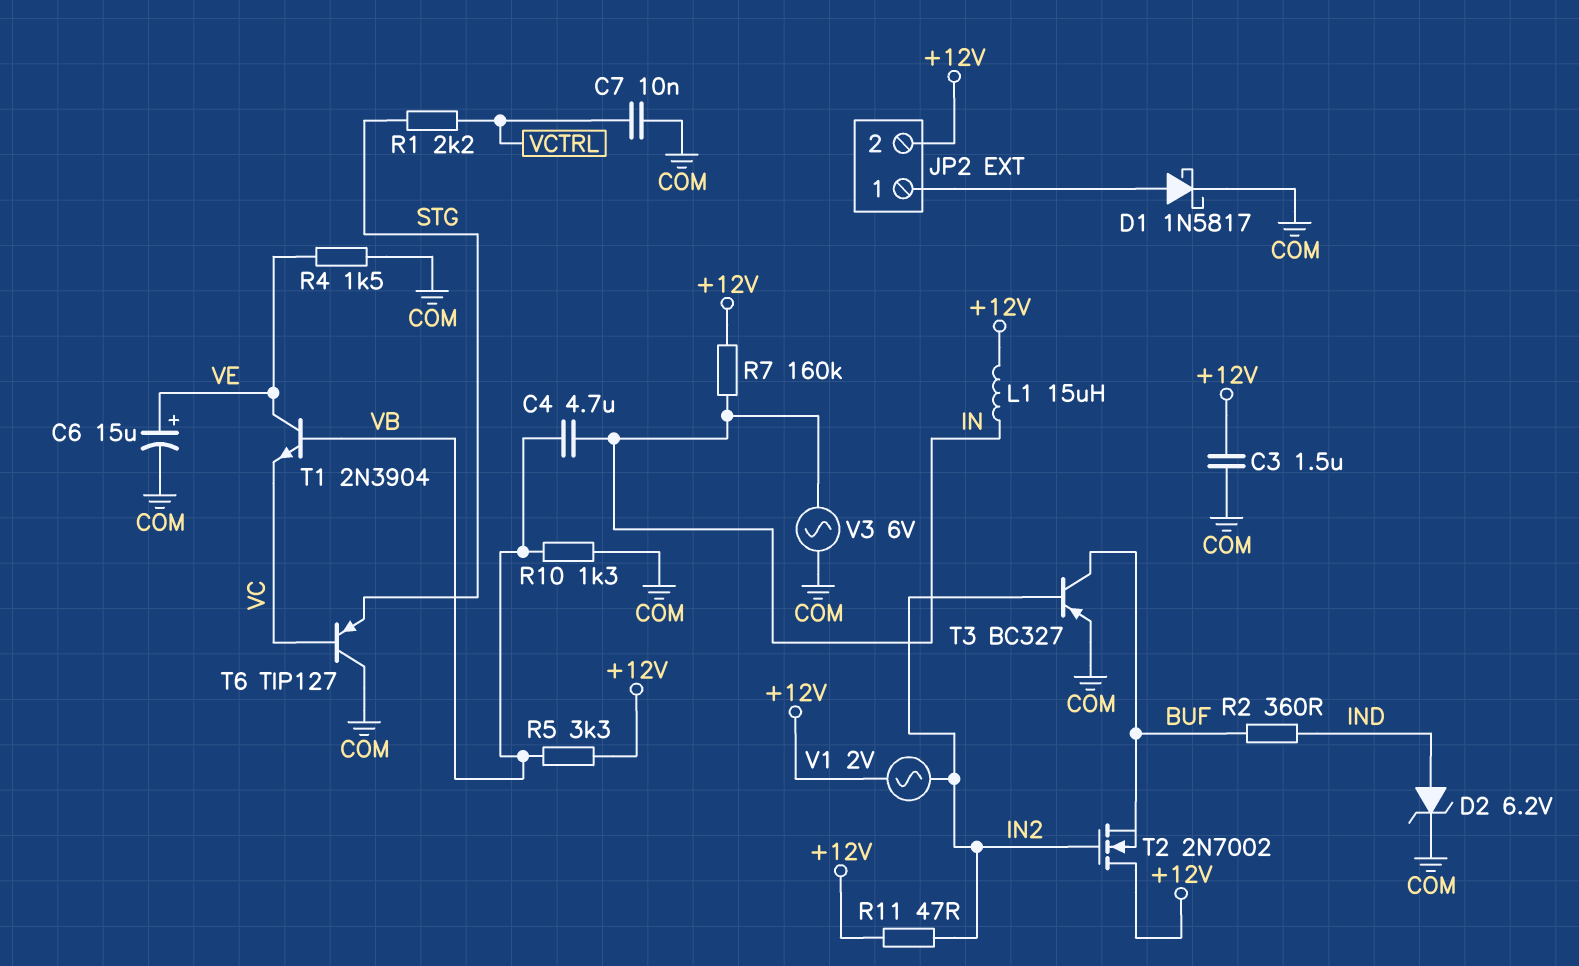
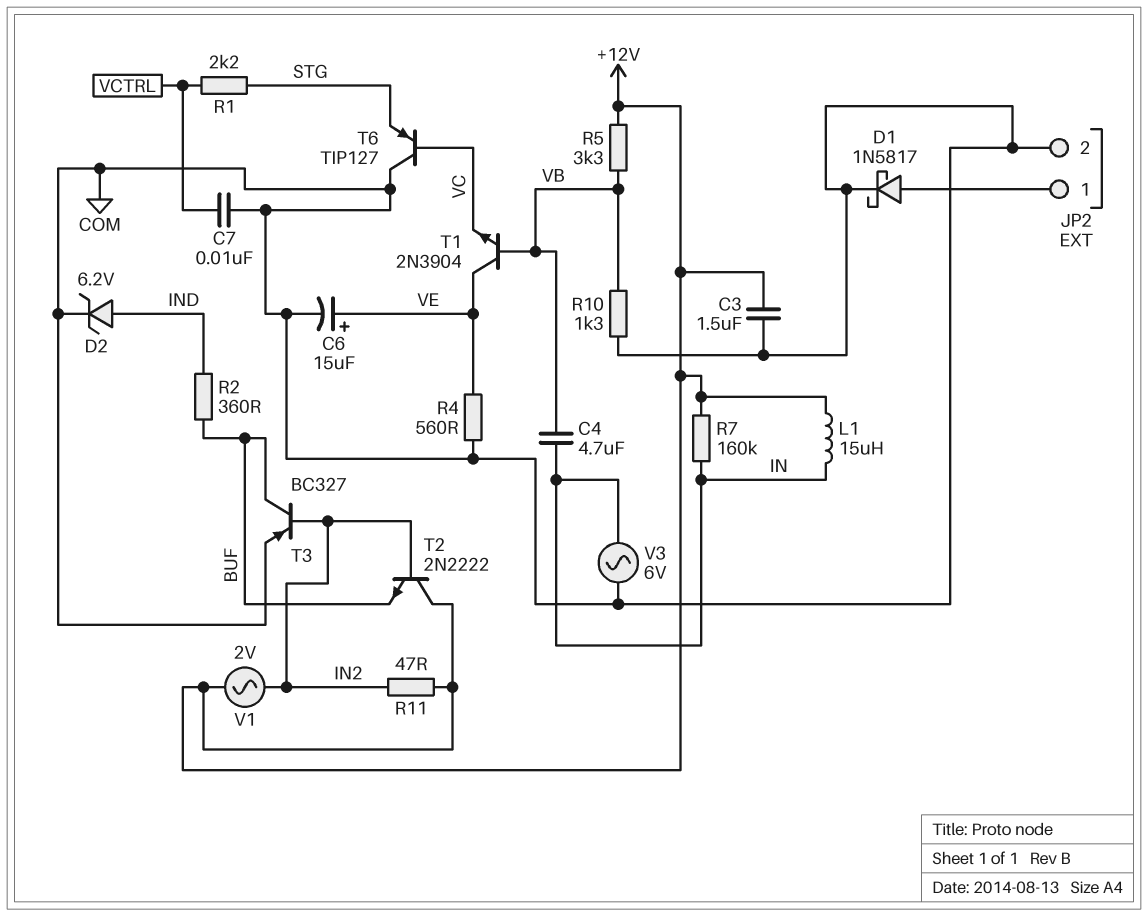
JP2 pin 2: +12V -> COM
R4: 1.5k (COM, VE) -> 560 (COM, VE)
T2: NMOS 2N7002 (G IN2, D +12V, S BUF) -> NPN 2N2222 (B IN2, C +12V, E BUF)

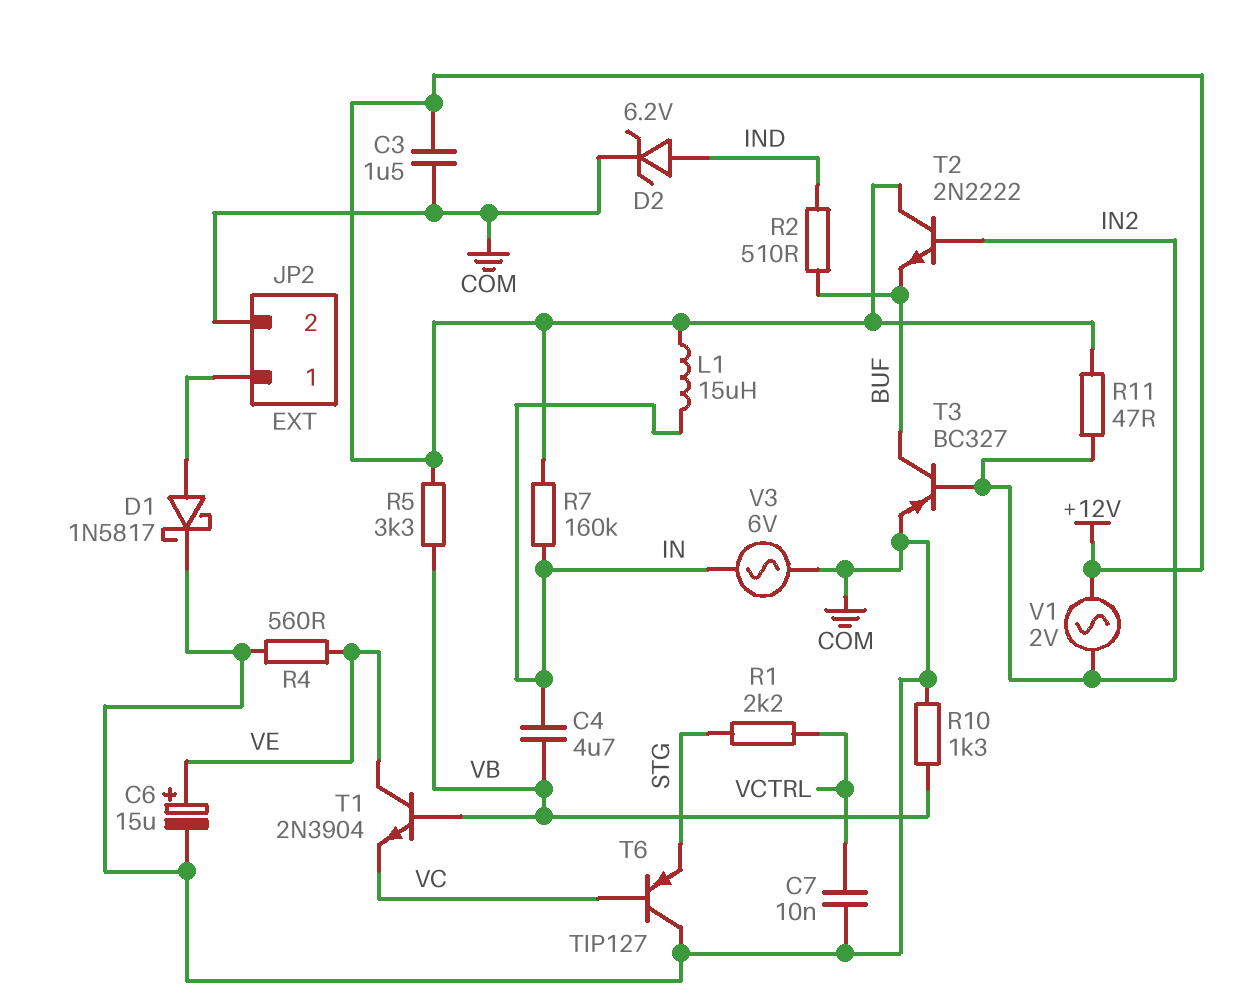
R2: 360 (BUF, IND) -> 510 (BUF, IND)

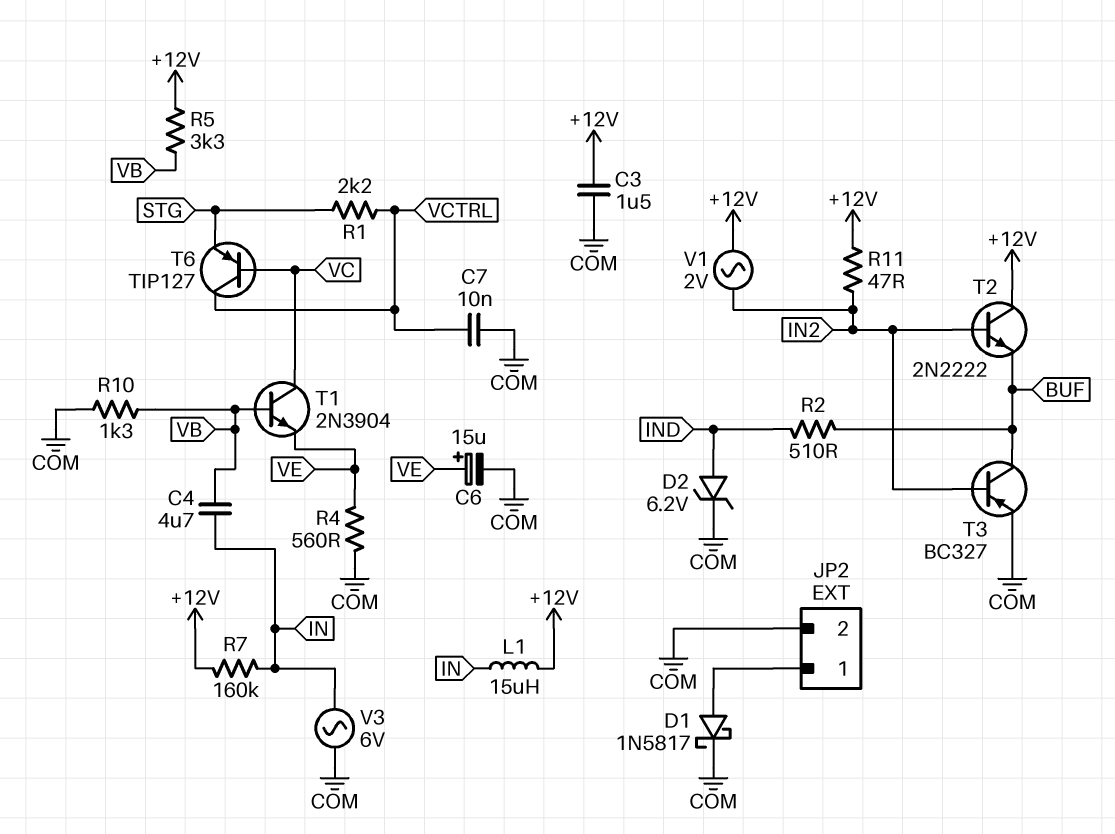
T1: NPN 2N3904 (B VB, C VE, E VC) -> NPN 2N3904 (B VB, C VC, E VE)
T6: PNP TIP127 (B VC, C COM, E STG) -> PNP TIP127 (B VC, C VCTRL, E STG)

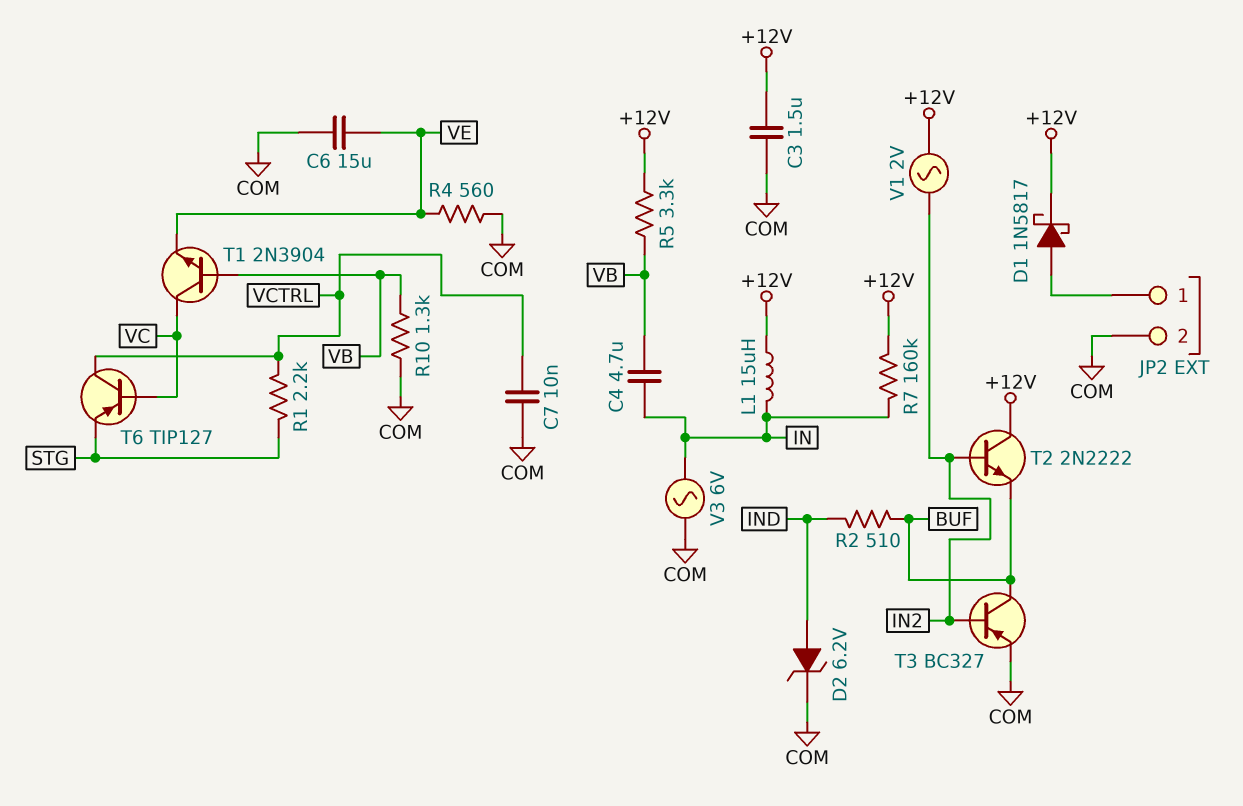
C6: 15uF (plus VE, minus COM) -> 15uF (COM, VE)
D1: schottky 1N5817 (A JP2/1, K COM) -> schottky 1N5817 (A JP2/1, K +12V)
R11: 47 (+12V, IN2) -> none

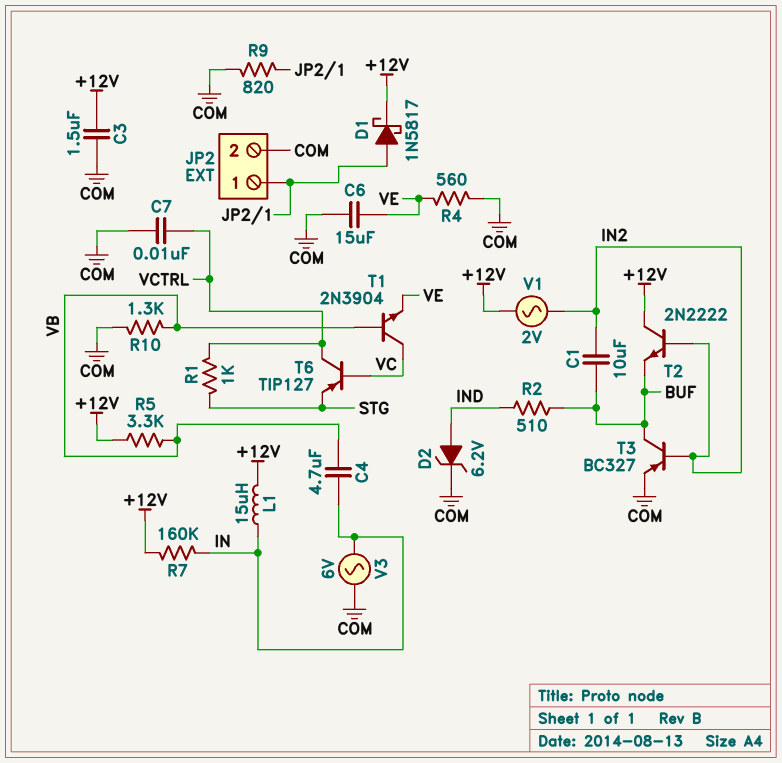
C1: none -> 10uF (BUF, IN2)
R1: 2.2k (STG, VCTRL) -> 1k (STG, VCTRL)
R9: none -> 820 (COM, JP2/1)

